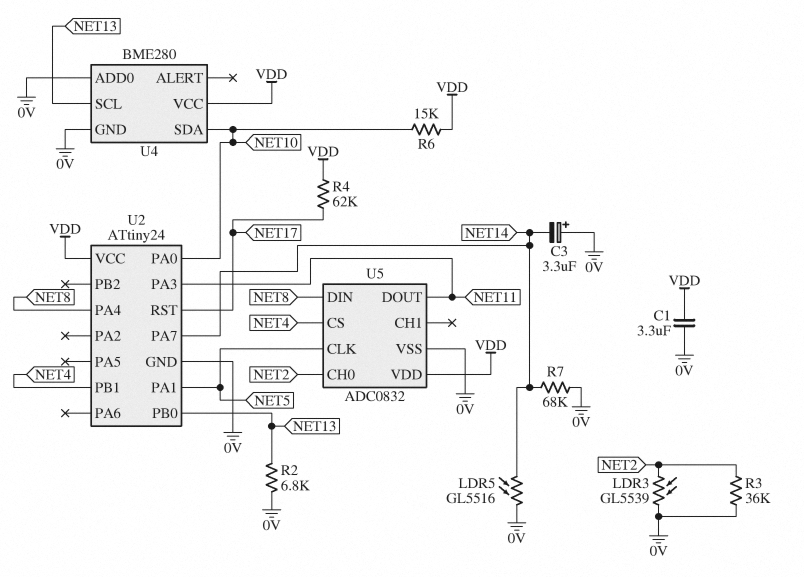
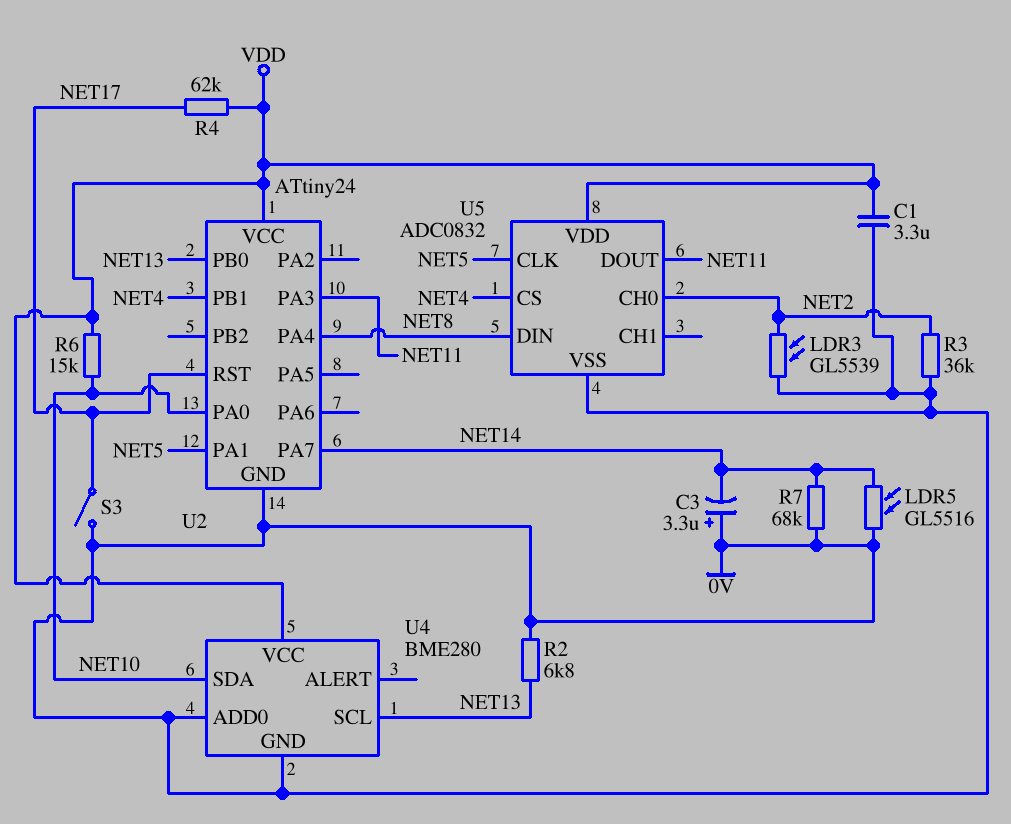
S3: none -> switch (0V, NET17)

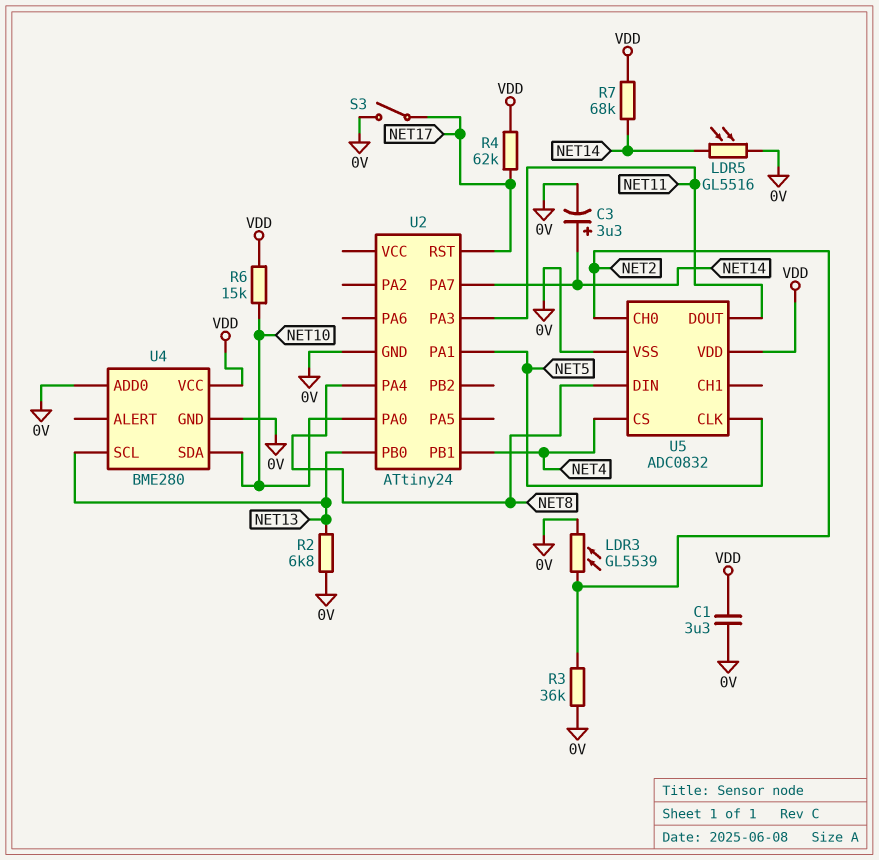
C3: 3.3uF (plus 0V, minus NET14) -> 3.3uF (plus NET14, minus 0V)
R7: 68k (0V, NET14) -> 68k (NET14, VDD)
U2 pin VCC: VDD -> none

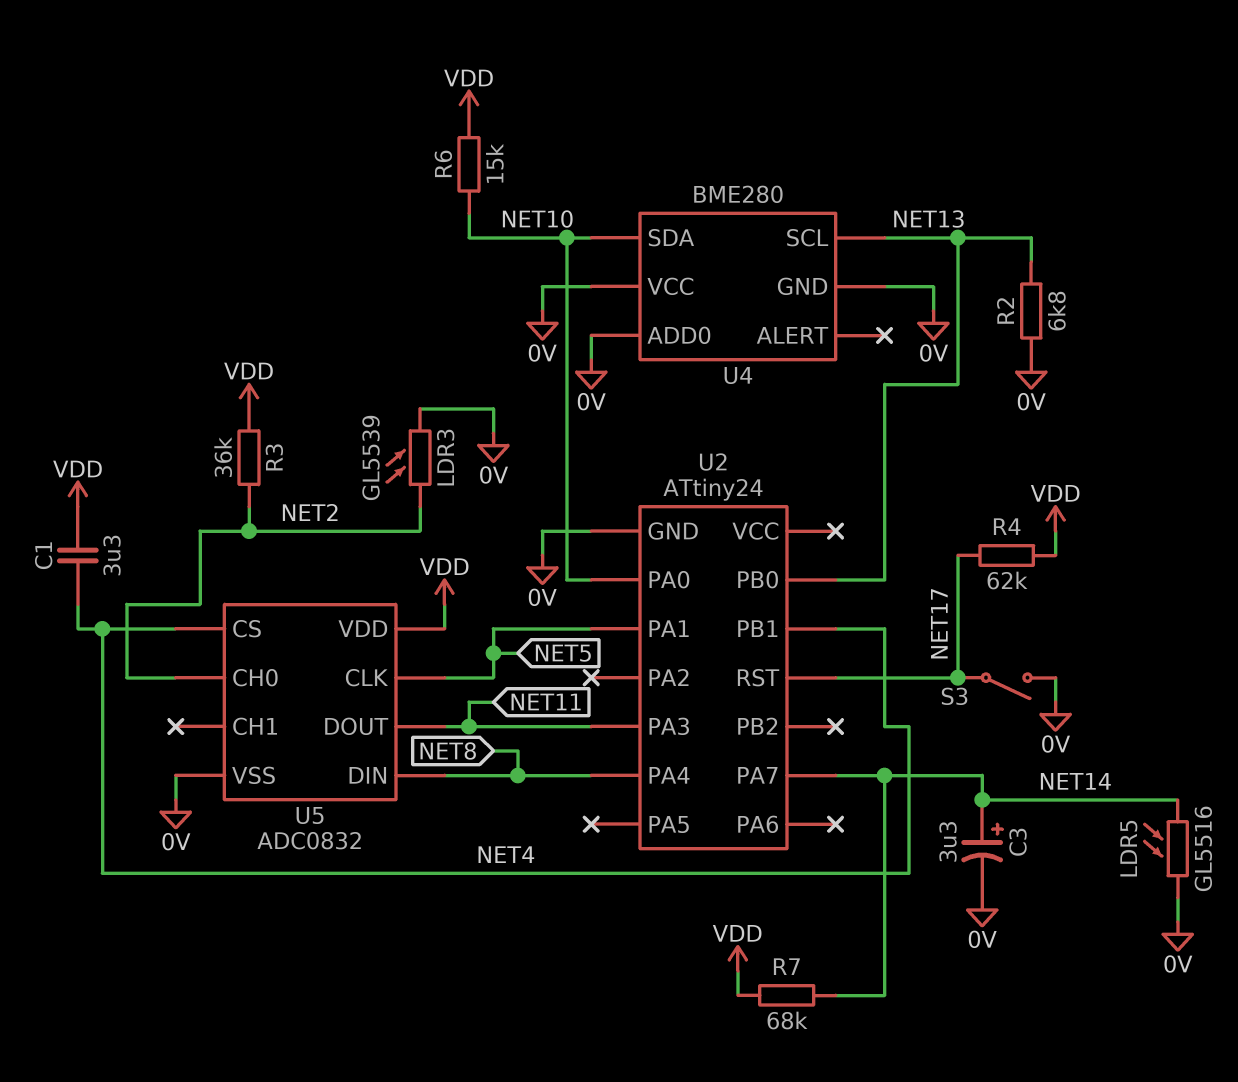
C1: 3.3uF (0V, VDD) -> 3.3uF (NET4, VDD)
R3: 36k (0V, NET2) -> 36k (NET2, VDD)
U4 pin VCC: VDD -> 0V

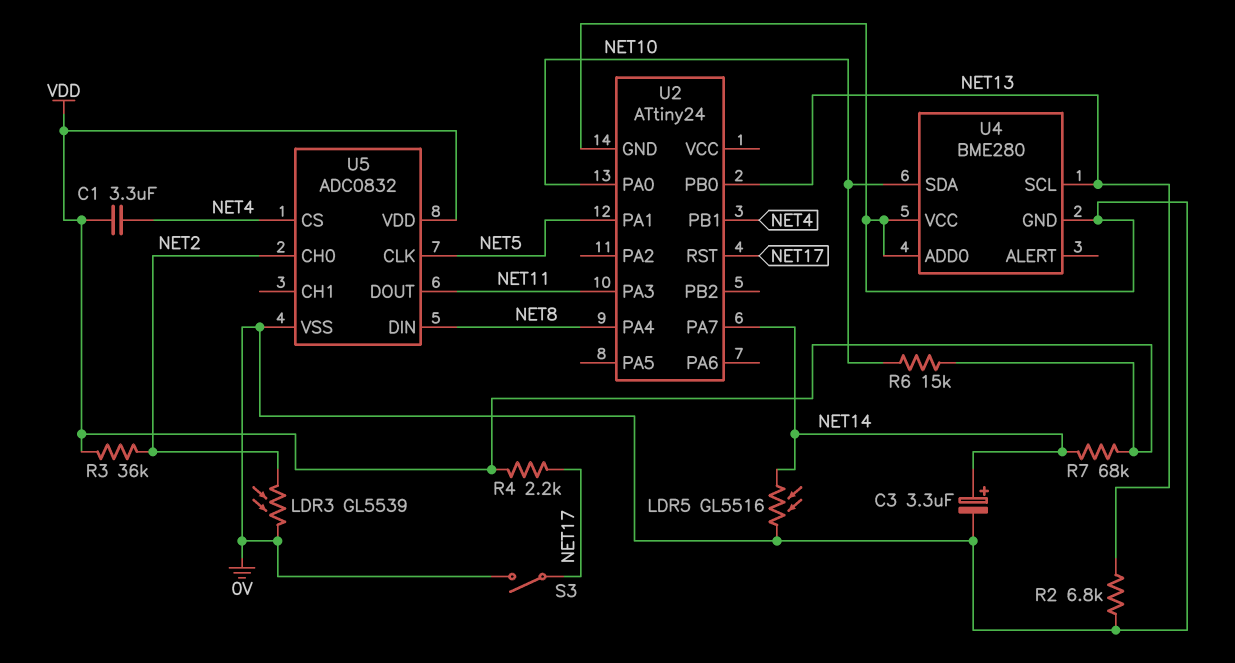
R4: 62k (NET17, VDD) -> 2.2k (NET17, VDD)

